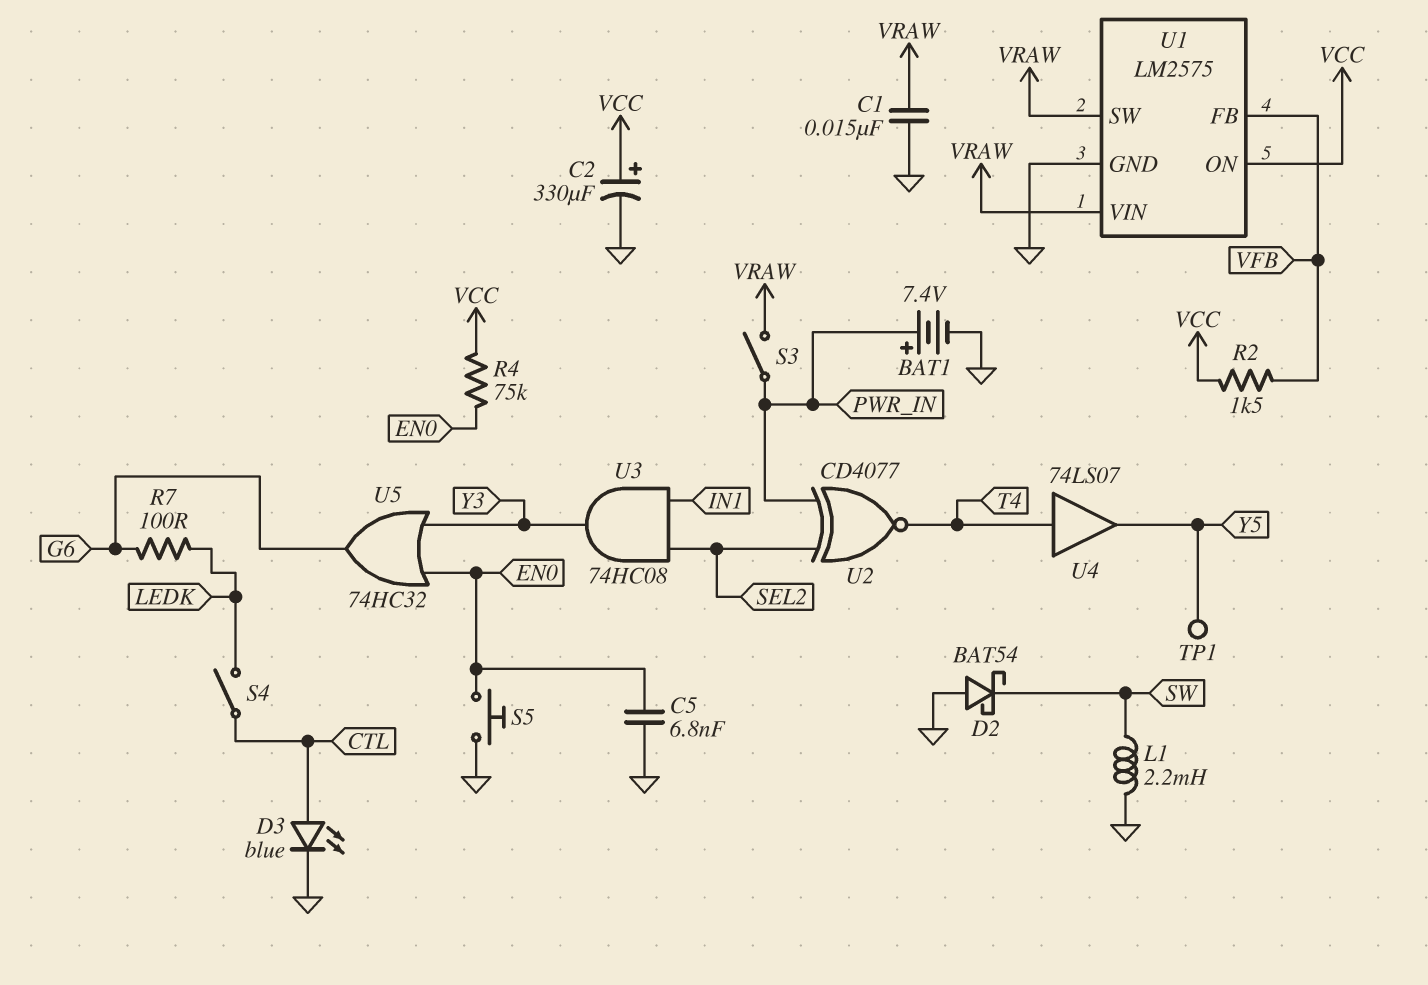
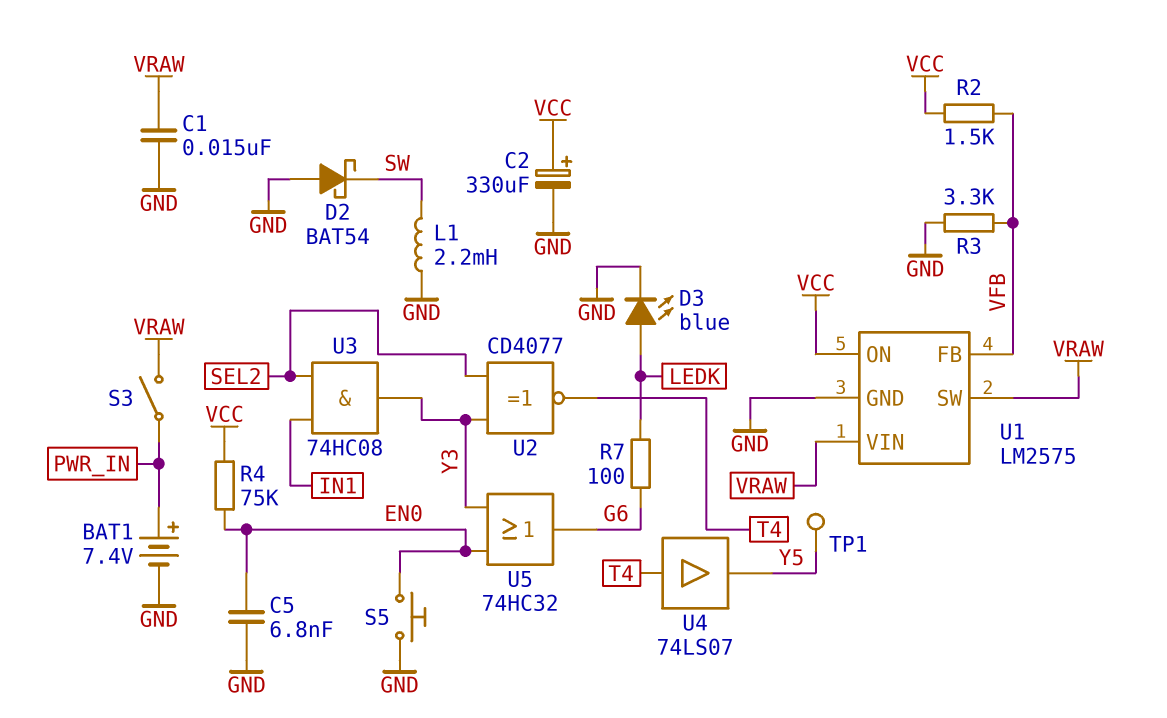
D3: LED blue (A CTL, K GND) -> LED blue (A LEDK, K GND)
R3: none -> 3.3k (GND, VFB)
S4: switch (CTL, LEDK) -> none
U2: XNOR CD4077 (in PWR_IN, in SEL2, out T4) -> XNOR CD4077 (in SEL2, in Y3, out T4)

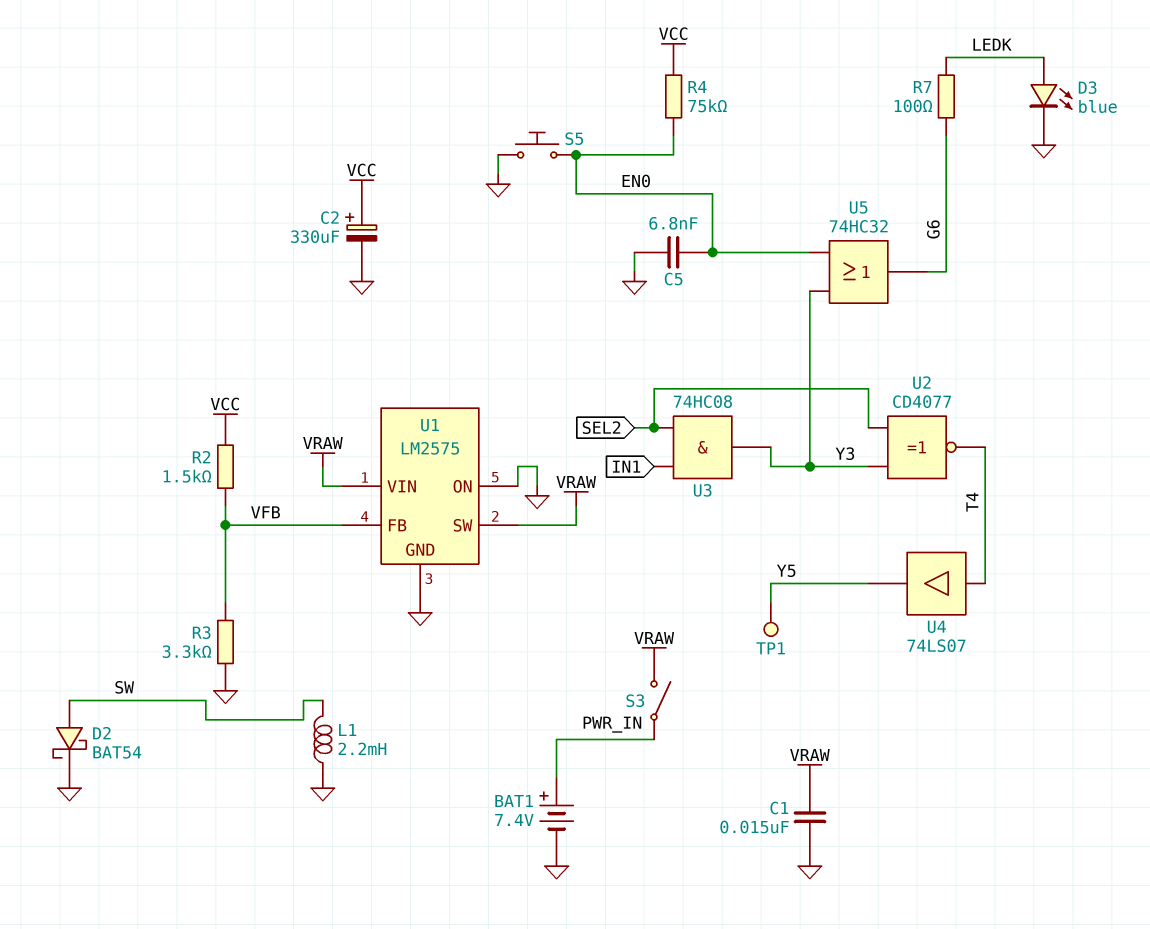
D2: schottky BAT54 (A GND, K SW) -> schottky BAT54 (A SW, K GND)
U1 pin ON: VCC -> GND

